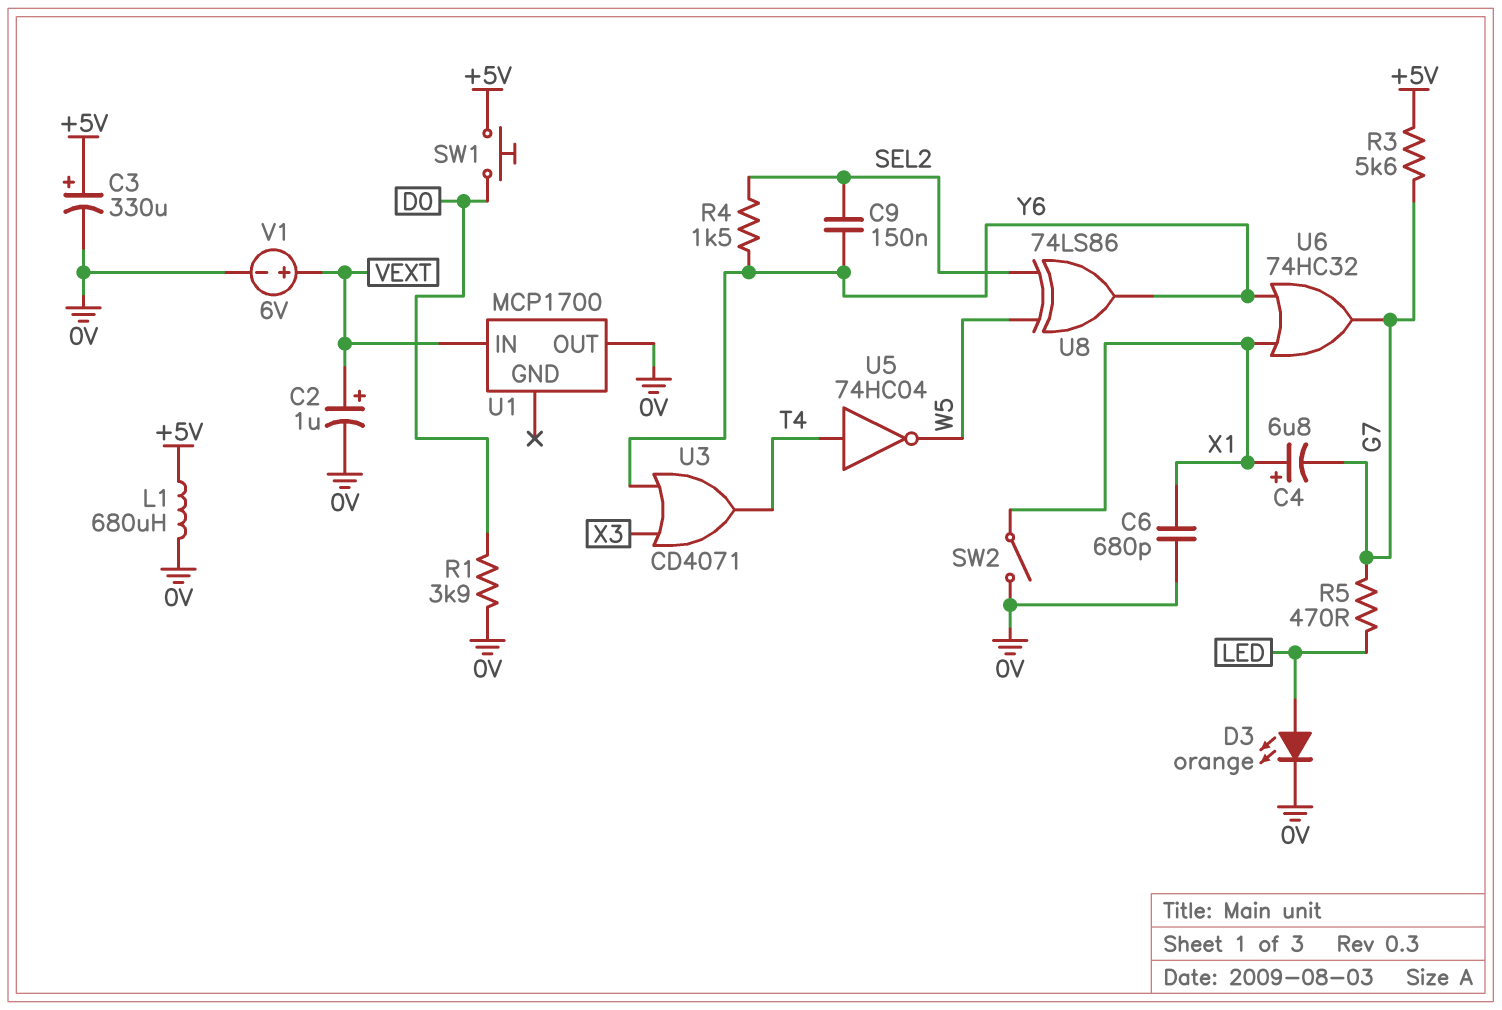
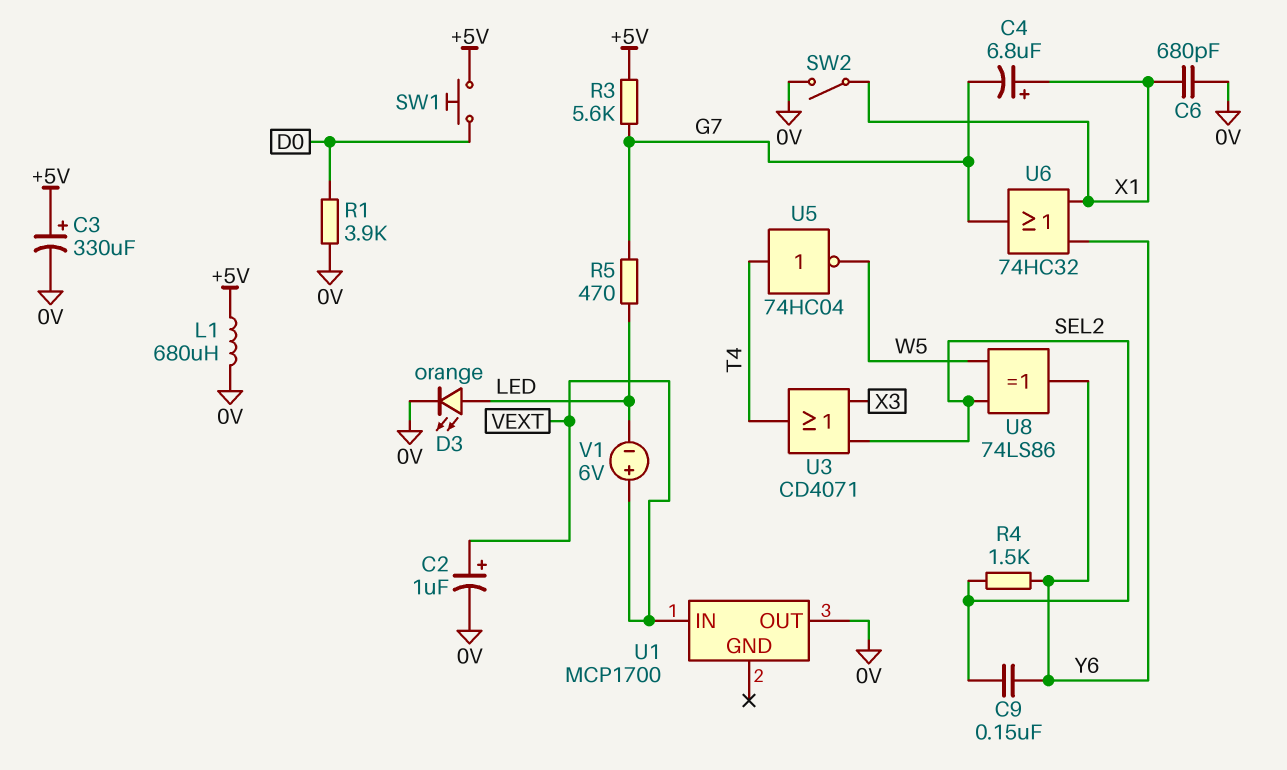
U3: OR CD4071 (in X3, in Y6, out T4) -> OR CD4071 (in SEL2, in X3, out T4)
V1: 6V (plus VEXT, minus 0V) -> 6V (plus VEXT, minus LED)

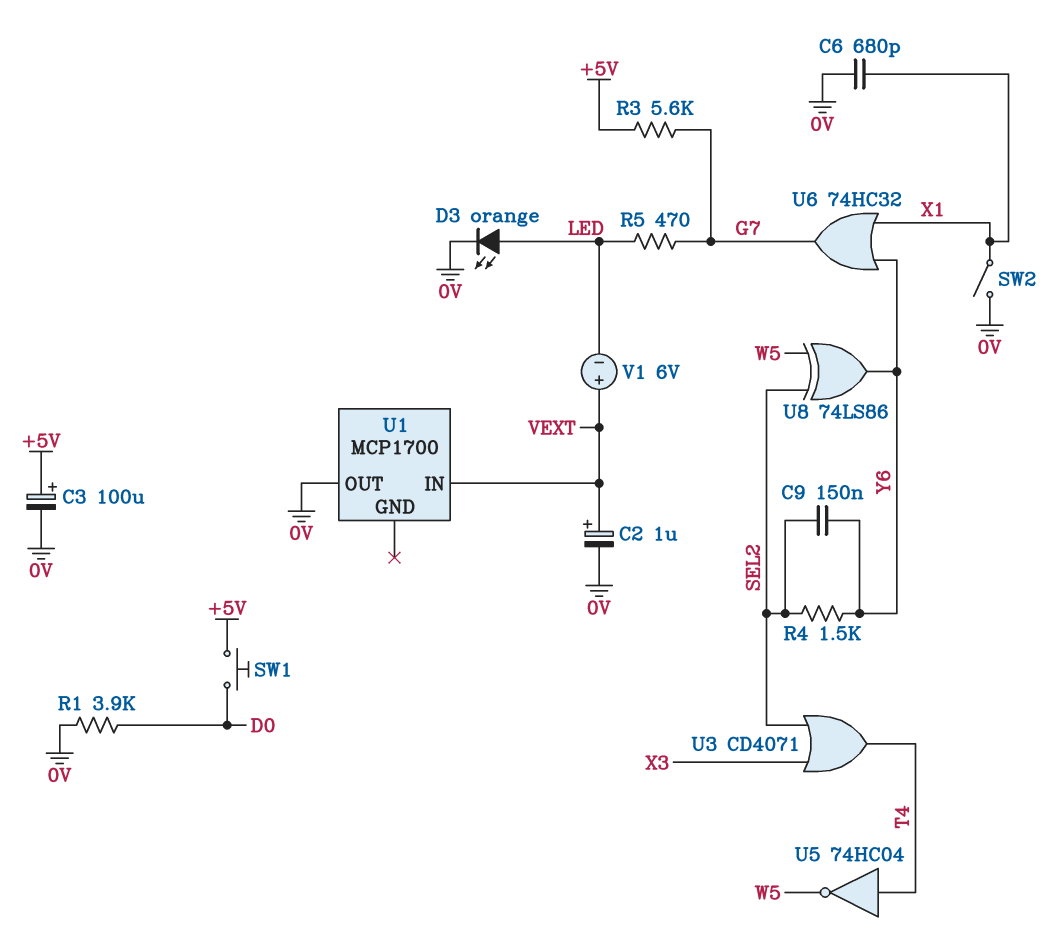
C3: 330uF (plus +5V, minus 0V) -> 100uF (plus +5V, minus 0V)
C4: 6.8uF (plus X1, minus G7) -> none
L1: 680uH (+5V, 0V) -> none

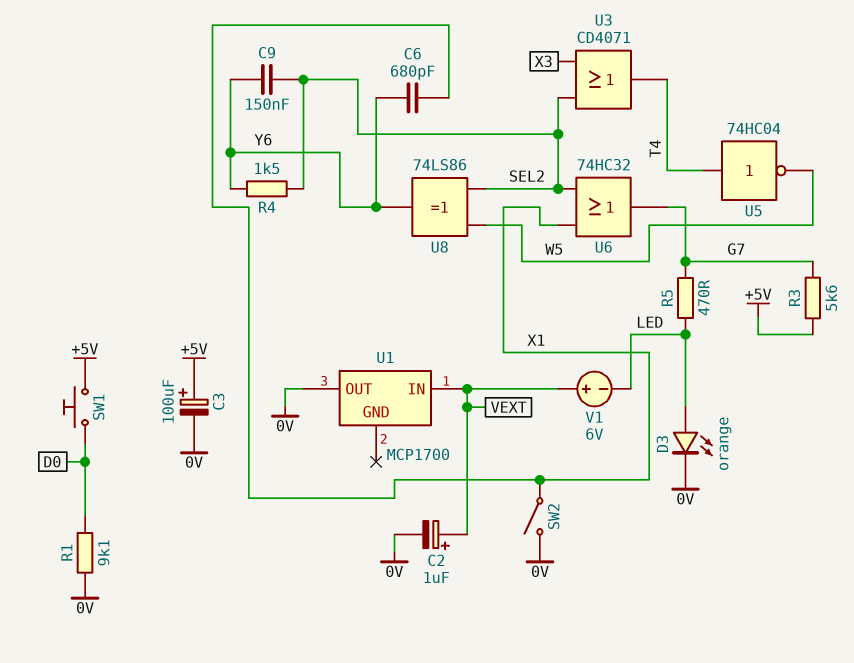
C6: 680pF (0V, X1) -> 680pF (X1, Y6)
R1: 3.9k (0V, D0) -> 9.1k (0V, D0)
U6: OR 74HC32 (in X1, in Y6, out G7) -> OR 74HC32 (in SEL2, in X1, out G7)

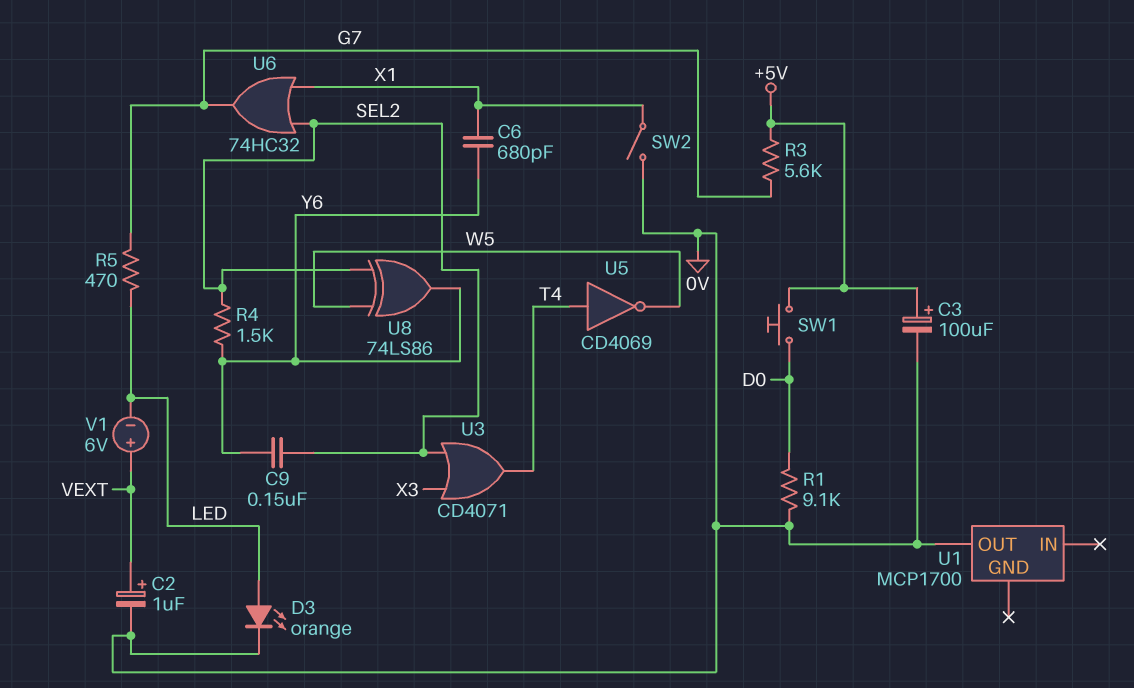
U1 pin IN: VEXT -> none
U5: NOT 74HC04 (in T4, out W5) -> NOT CD4069 (in T4, out W5)

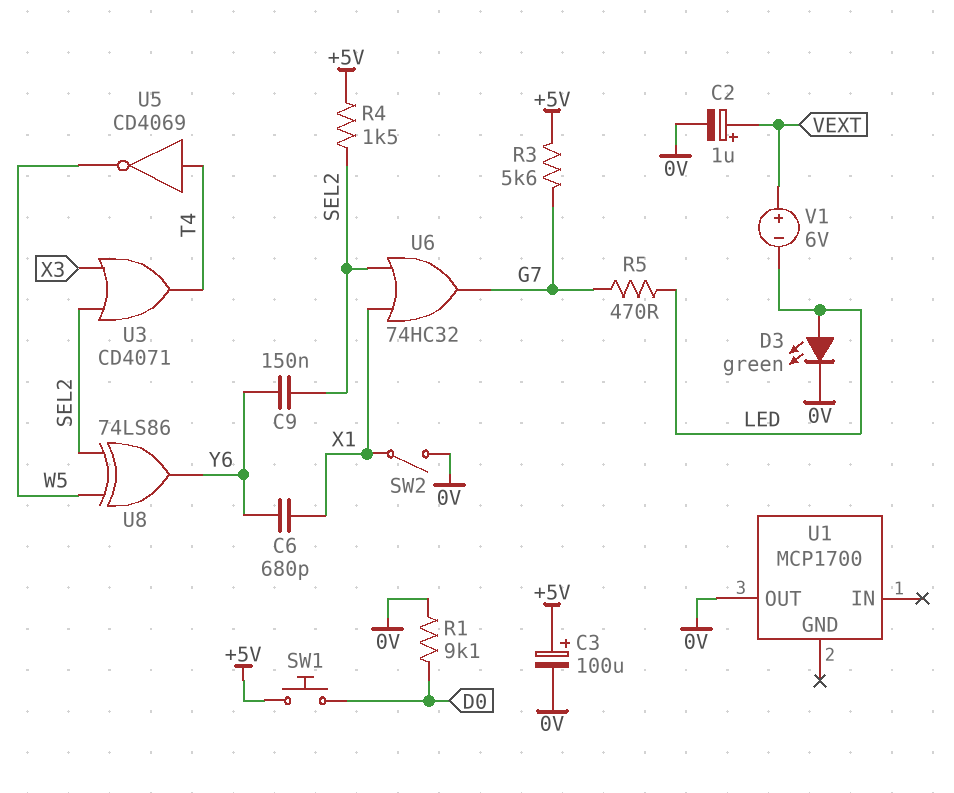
D3: LED orange (A LED, K 0V) -> LED green (A LED, K 0V)
R4: 1.5k (SEL2, Y6) -> 1.5k (+5V, SEL2)

